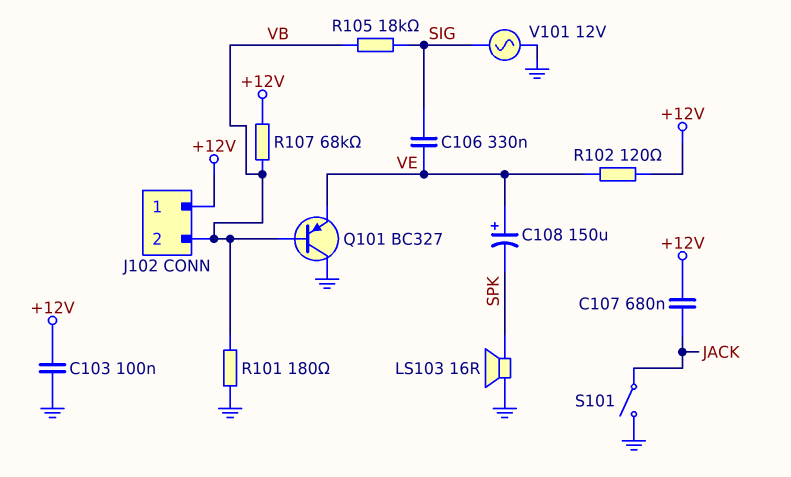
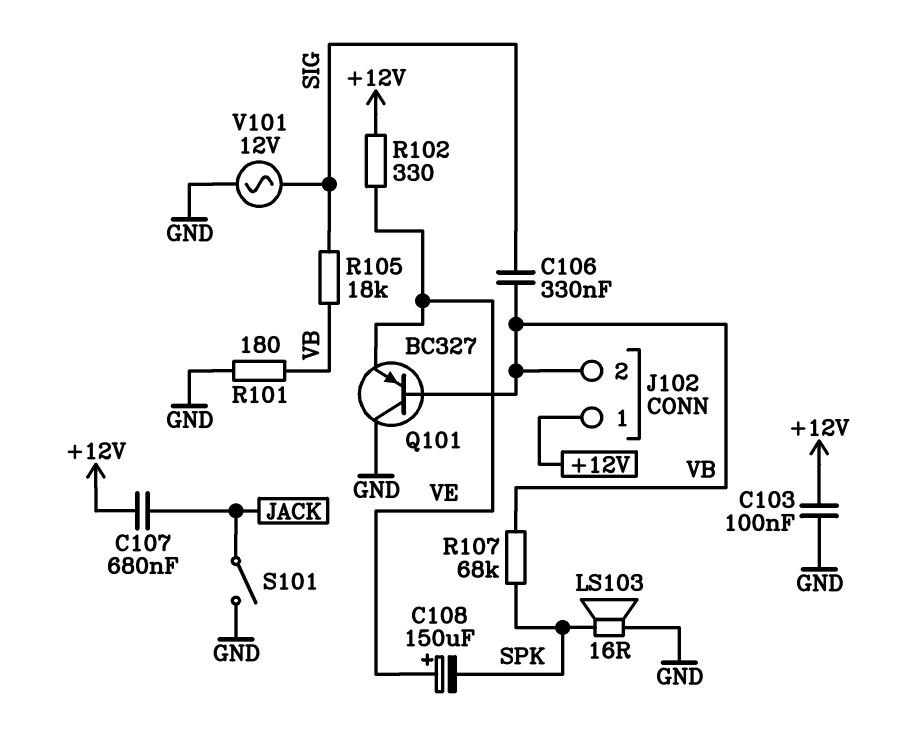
C106: 330nF (SIG, VE) -> 330nF (SIG, VB)
R102: 120 (+12V, VE) -> 330 (+12V, VE)
R107: 68k (+12V, VB) -> 68k (SPK, VB)

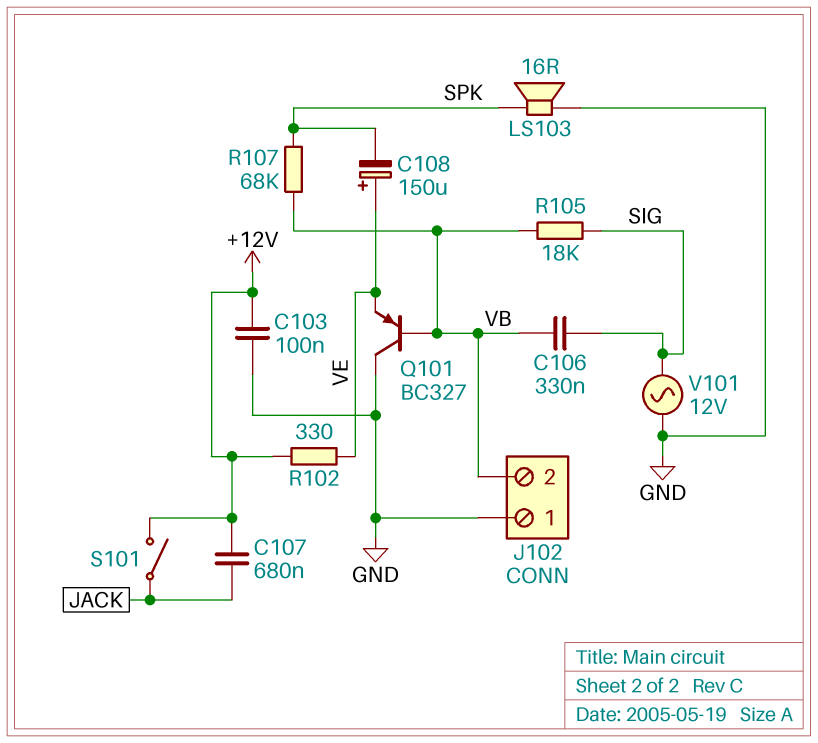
J102 pin 1: +12V -> GND
R101: 180 (GND, VB) -> none
S101: switch (GND, JACK) -> switch (+12V, JACK)

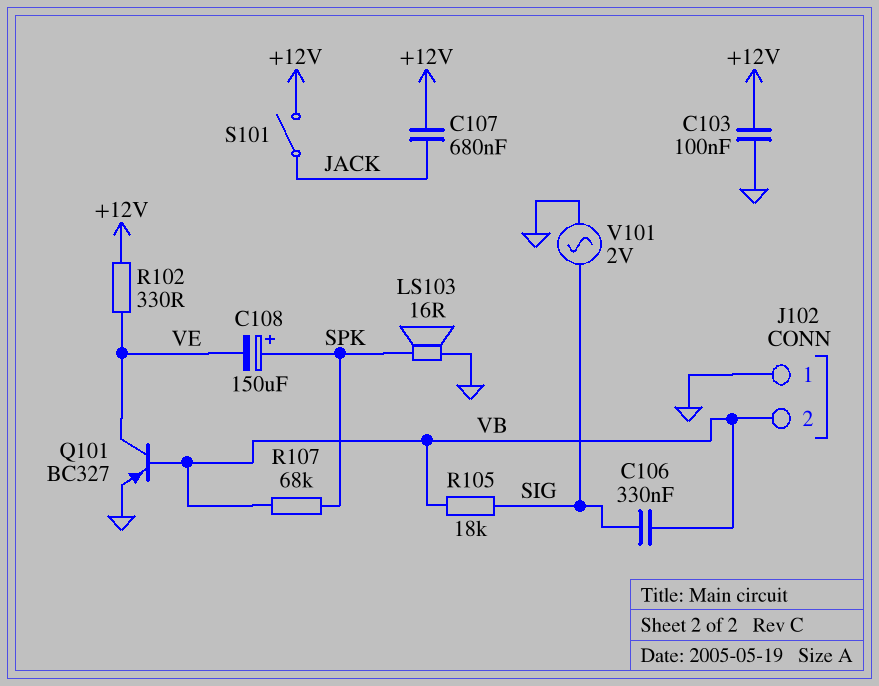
C108: 150uF (plus VE, minus SPK) -> 150uF (plus SPK, minus VE)
Q101: PNP BC327 (B VB, C GND, E VE) -> PNP BC327 (B VB, C VE, E GND)
V101: AC 12V (GND, SIG) -> AC 2V (GND, SIG)

